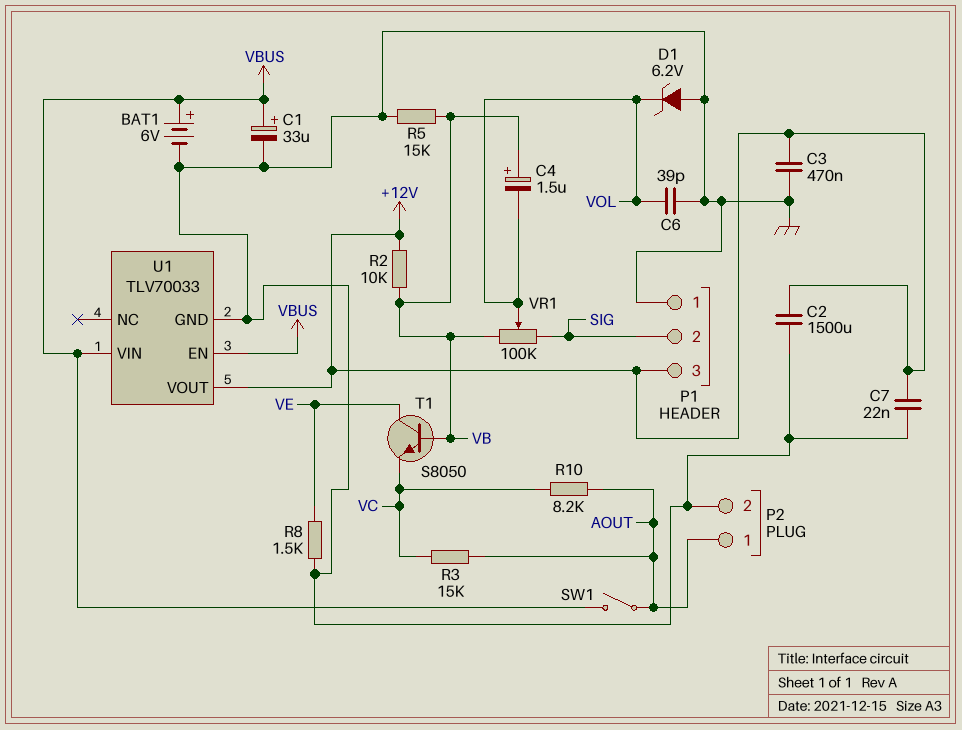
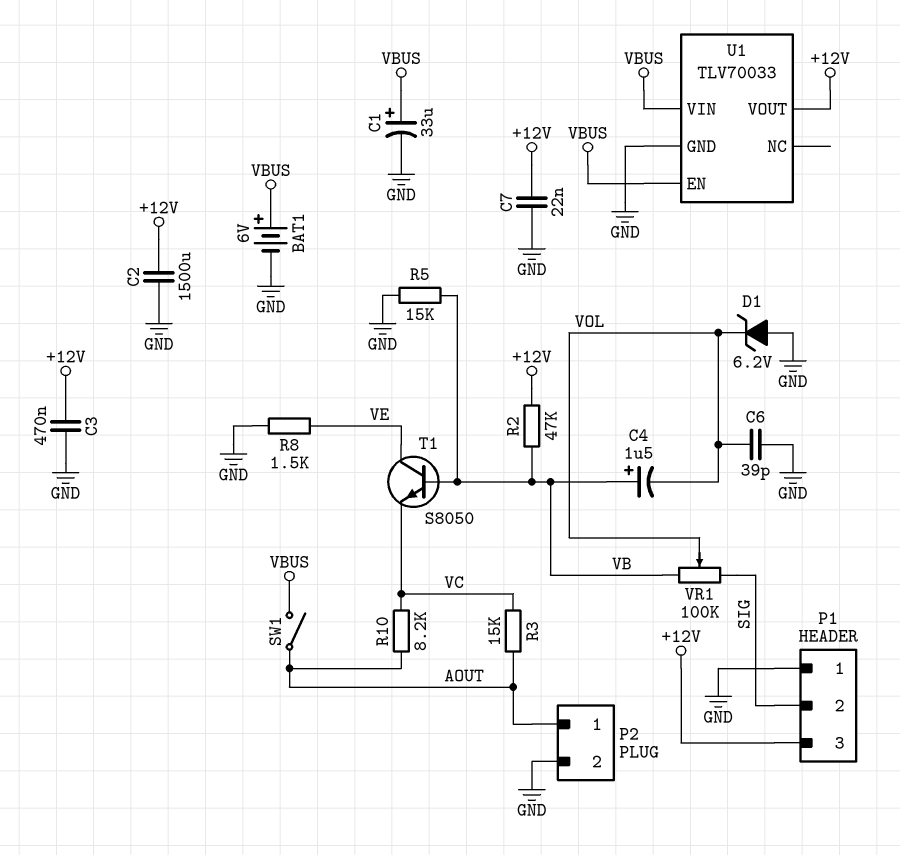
R2: 10k (+12V, VB) -> 47k (+12V, VB)

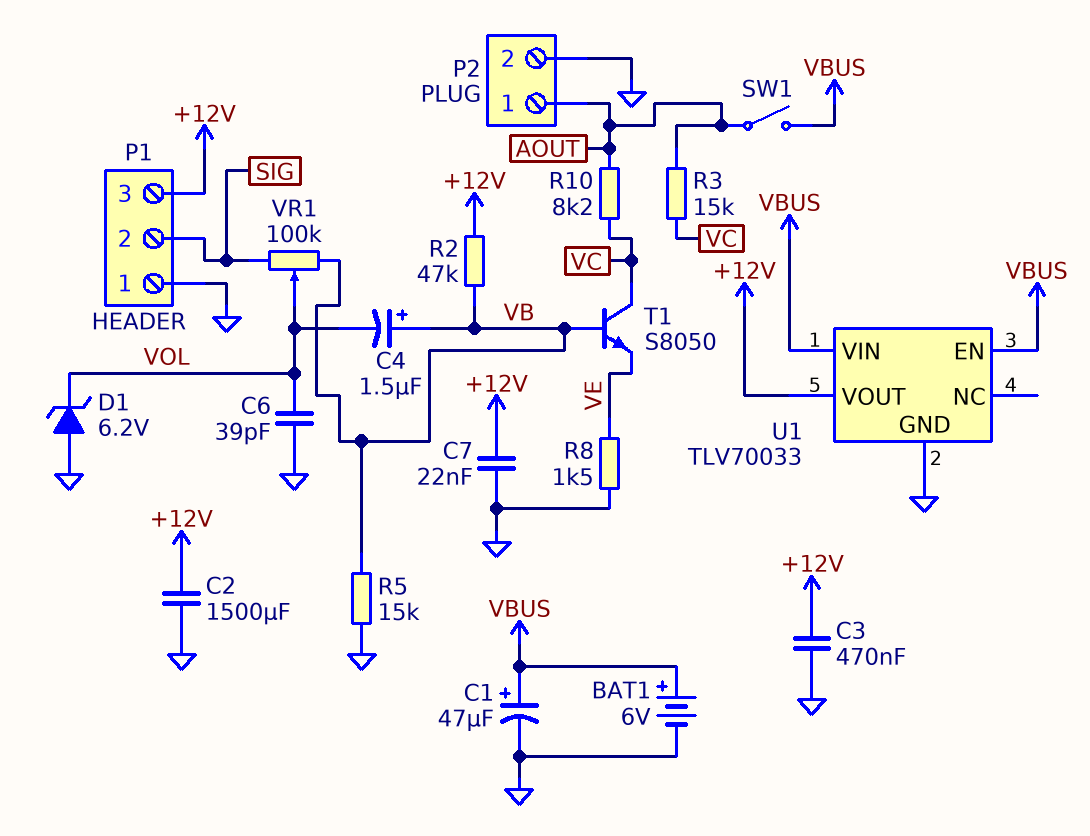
C1: 33uF (plus VBUS, minus GND) -> 47uF (plus VBUS, minus GND)
T1: NPN S8050 (B VB, C VE, E VC) -> NPN S8050 (B VB, C VC, E VE)

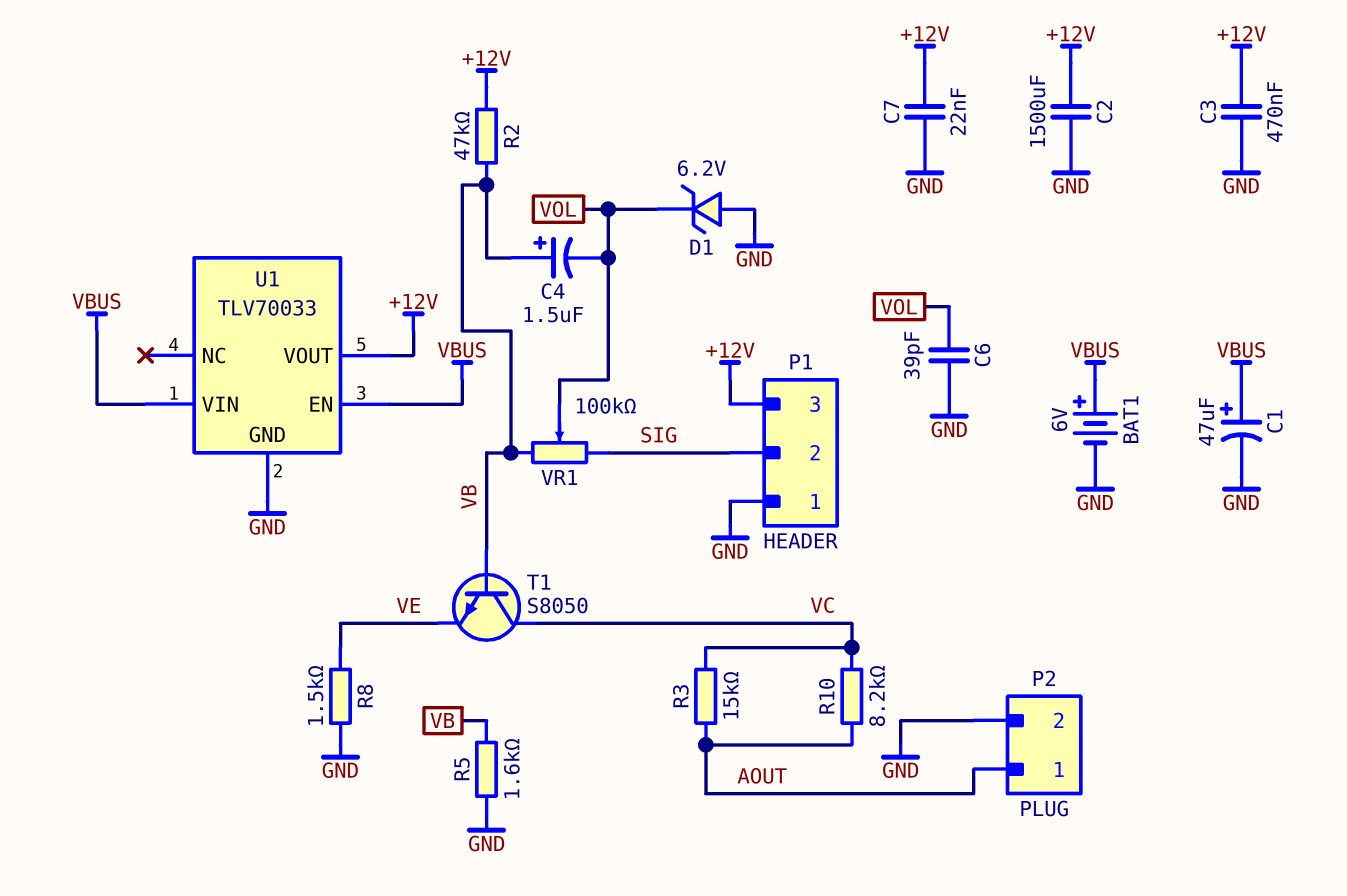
R5: 15k (GND, VB) -> 1.6k (GND, VB)
SW1: switch (AOUT, VBUS) -> none

